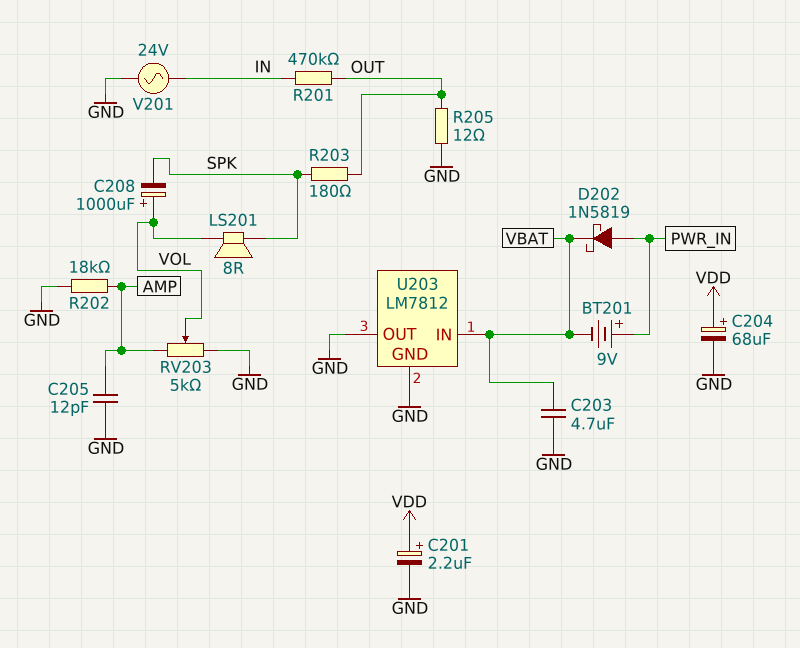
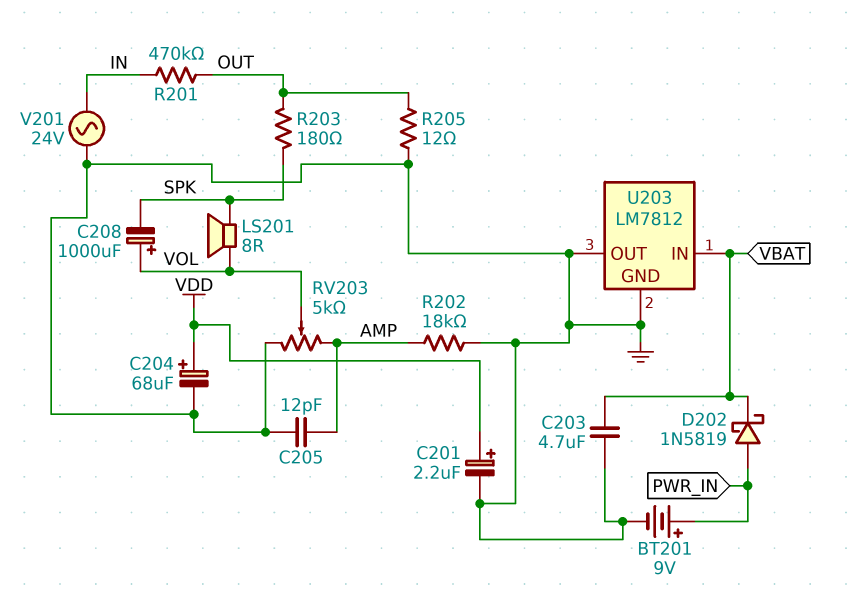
BT201: 9V (plus PWR_IN, minus VBAT) -> 9V (plus PWR_IN, minus GND)

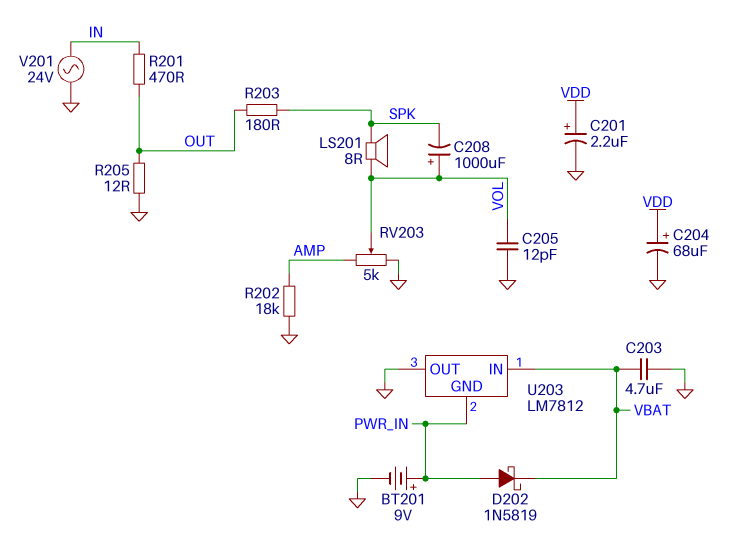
C205: 12pF (AMP, GND) -> 12pF (GND, VOL)
R201: 470k (IN, OUT) -> 470 (IN, OUT)
U203 pin GND: GND -> PWR_IN

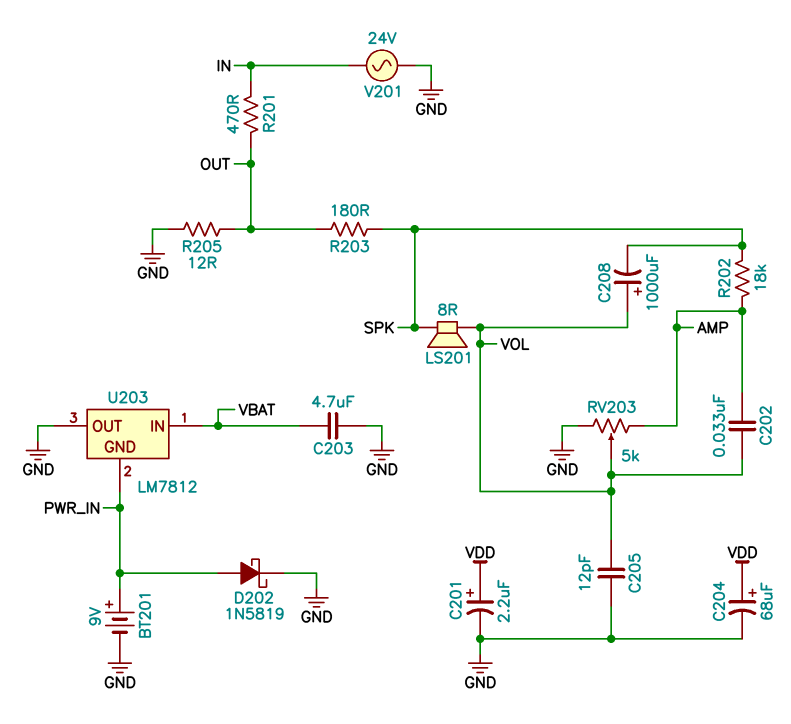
C202: none -> 33nF (AMP, VOL)
D202: schottky 1N5819 (A PWR_IN, K VBAT) -> schottky 1N5819 (A PWR_IN, K GND)
R202: 18k (AMP, GND) -> 18k (AMP, SPK)

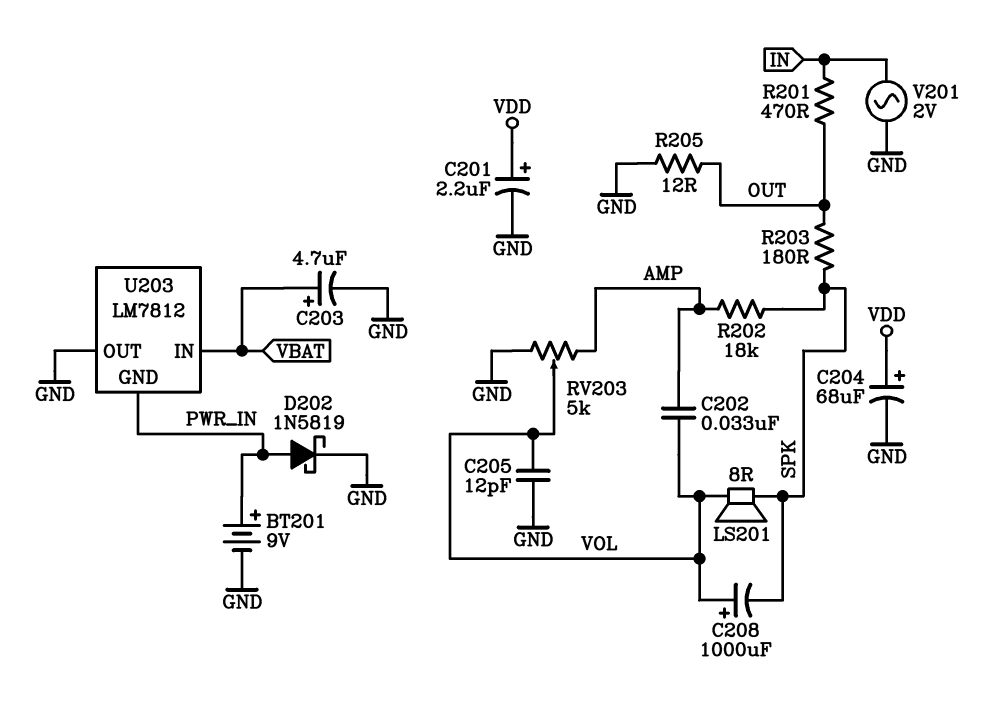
C203: 4.7uF (GND, VBAT) -> 4.7uF (plus VBAT, minus GND)
V201: AC 24V (GND, IN) -> AC 2V (GND, IN)

